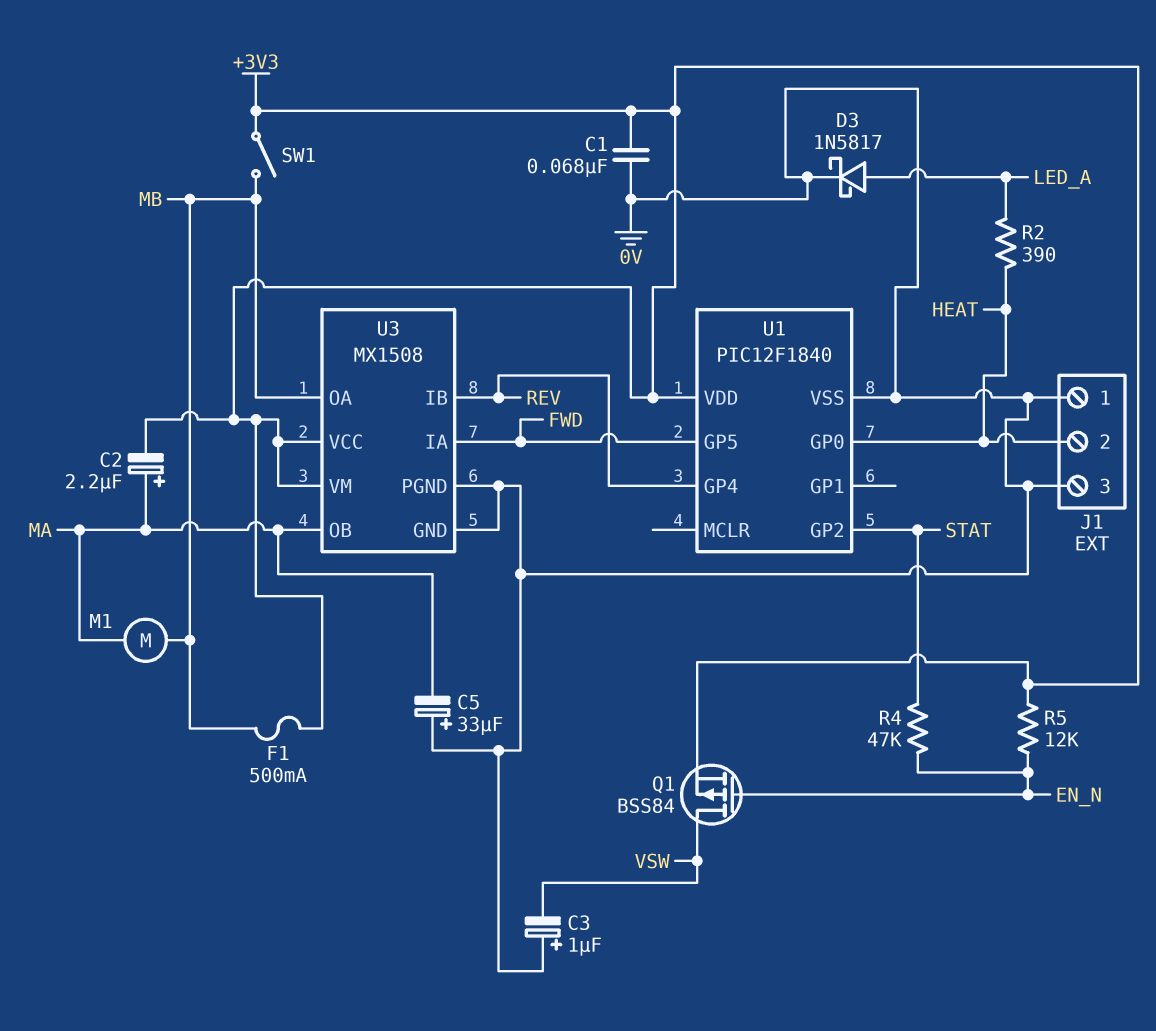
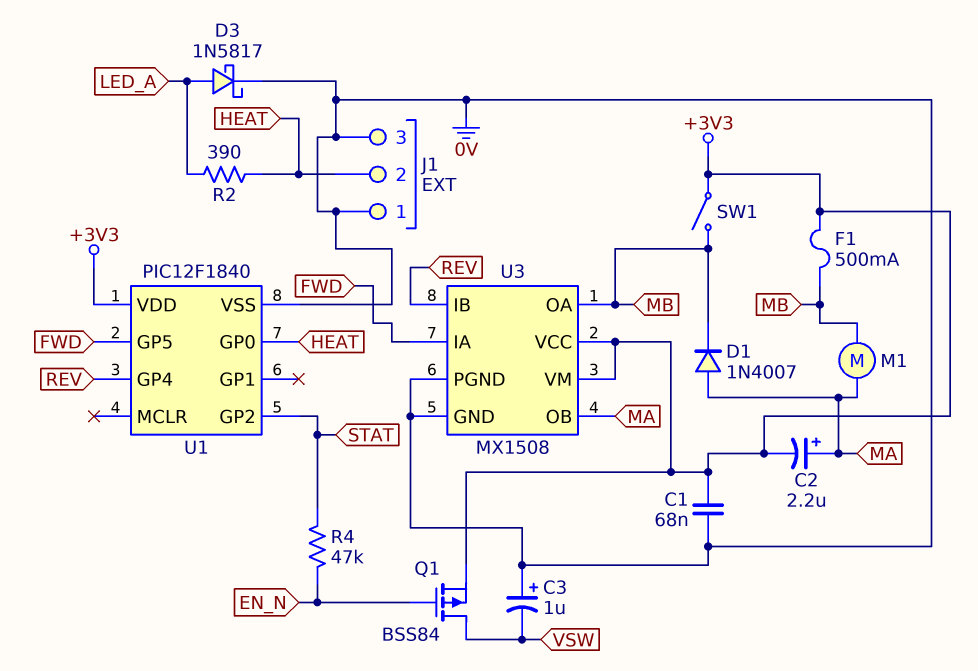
C5: 33uF (plus 0V, minus MA) -> none
D1: none -> diode 1N4007 (A MA, K MB)
R5: 12k (+3V3, EN_N) -> none

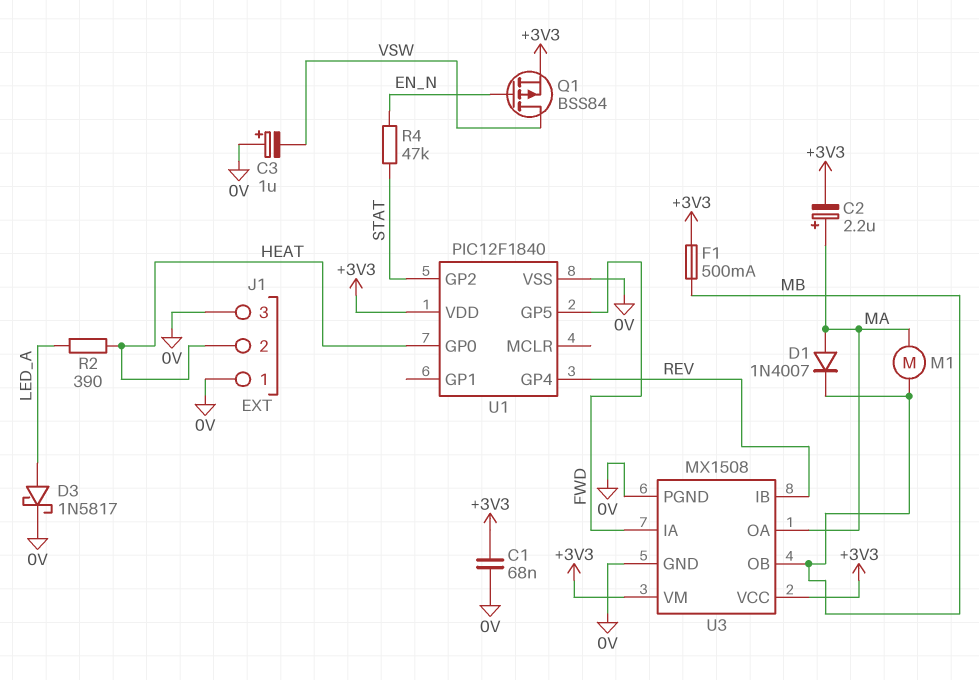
SW1: switch (+3V3, MB) -> none
U3 pin OA: MB -> MA
U3 pin OB: MA -> MB

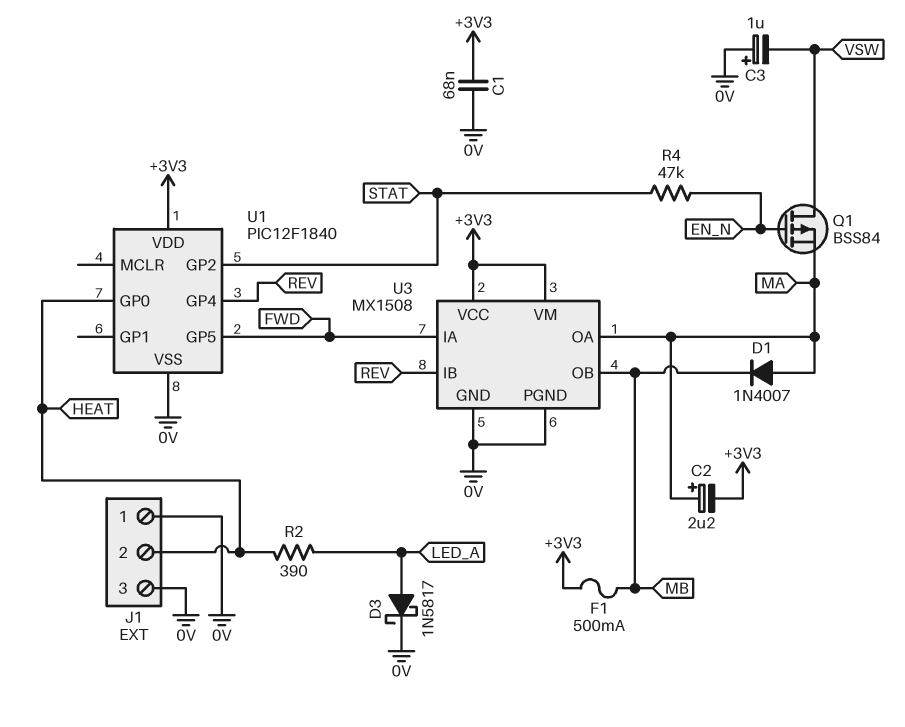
M1: motor (MA, MB) -> none
Q1: PMOS BSS84 (G EN_N, D VSW, S +3V3) -> PMOS BSS84 (G EN_N, D VSW, S MA)

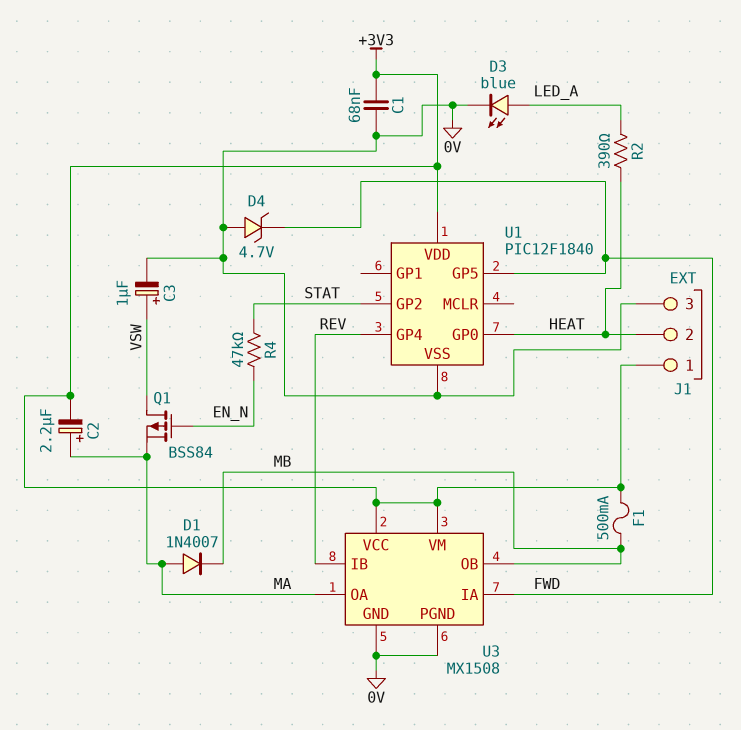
C3: 1uF (plus 0V, minus VSW) -> 1uF (plus VSW, minus 0V)
D3: schottky 1N5817 (A LED_A, K 0V) -> LED blue (A LED_A, K 0V)
D4: none -> zener 4.7V (A 0V, K FWD)
J1 pin 1: 0V -> +3V3

